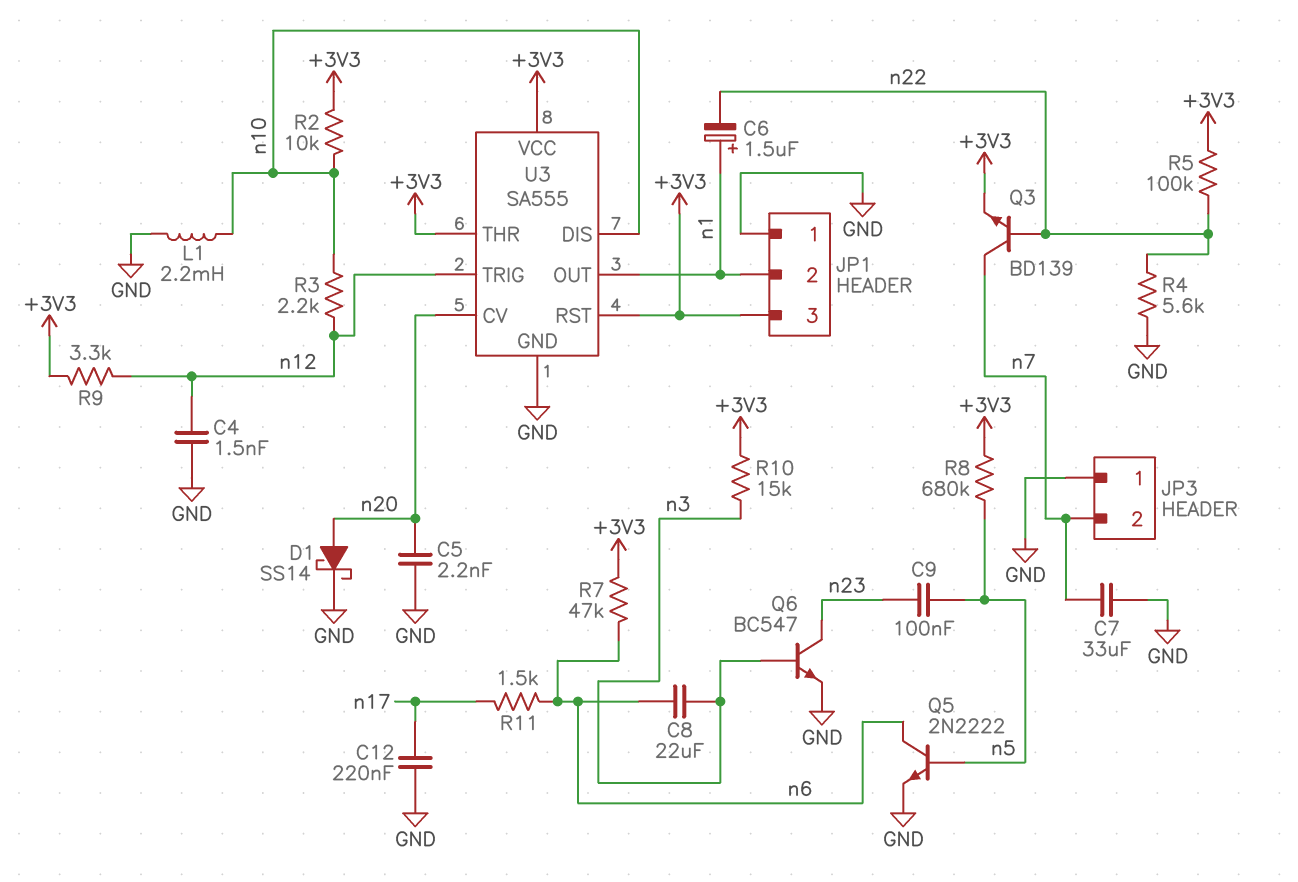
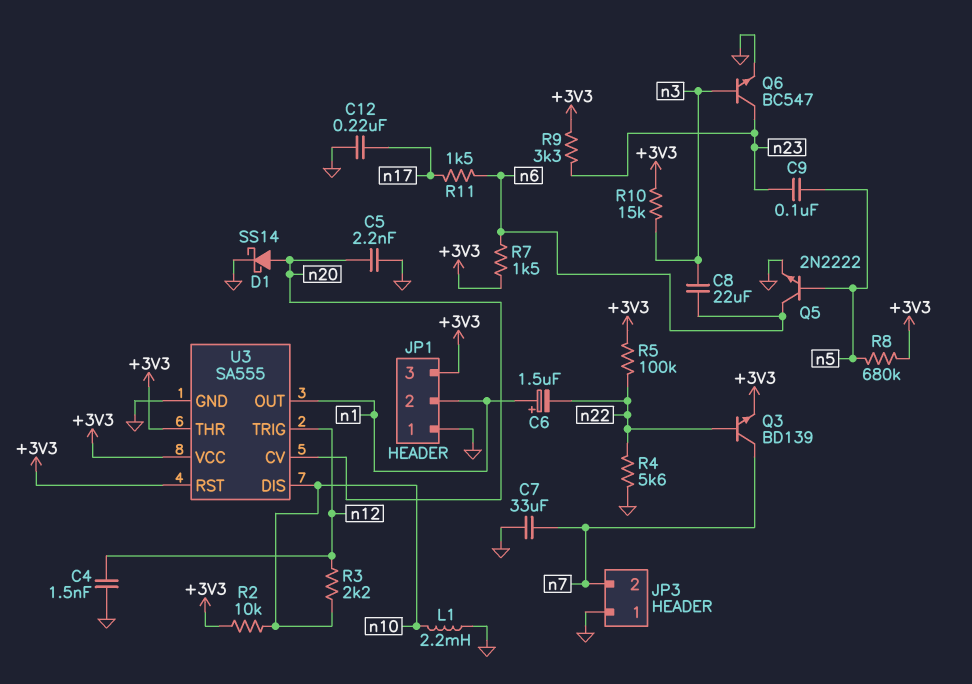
R7: 47k (+3V3, n6) -> 1.5k (+3V3, n6)
R9: 3.3k (+3V3, n12) -> 3.3k (+3V3, n23)

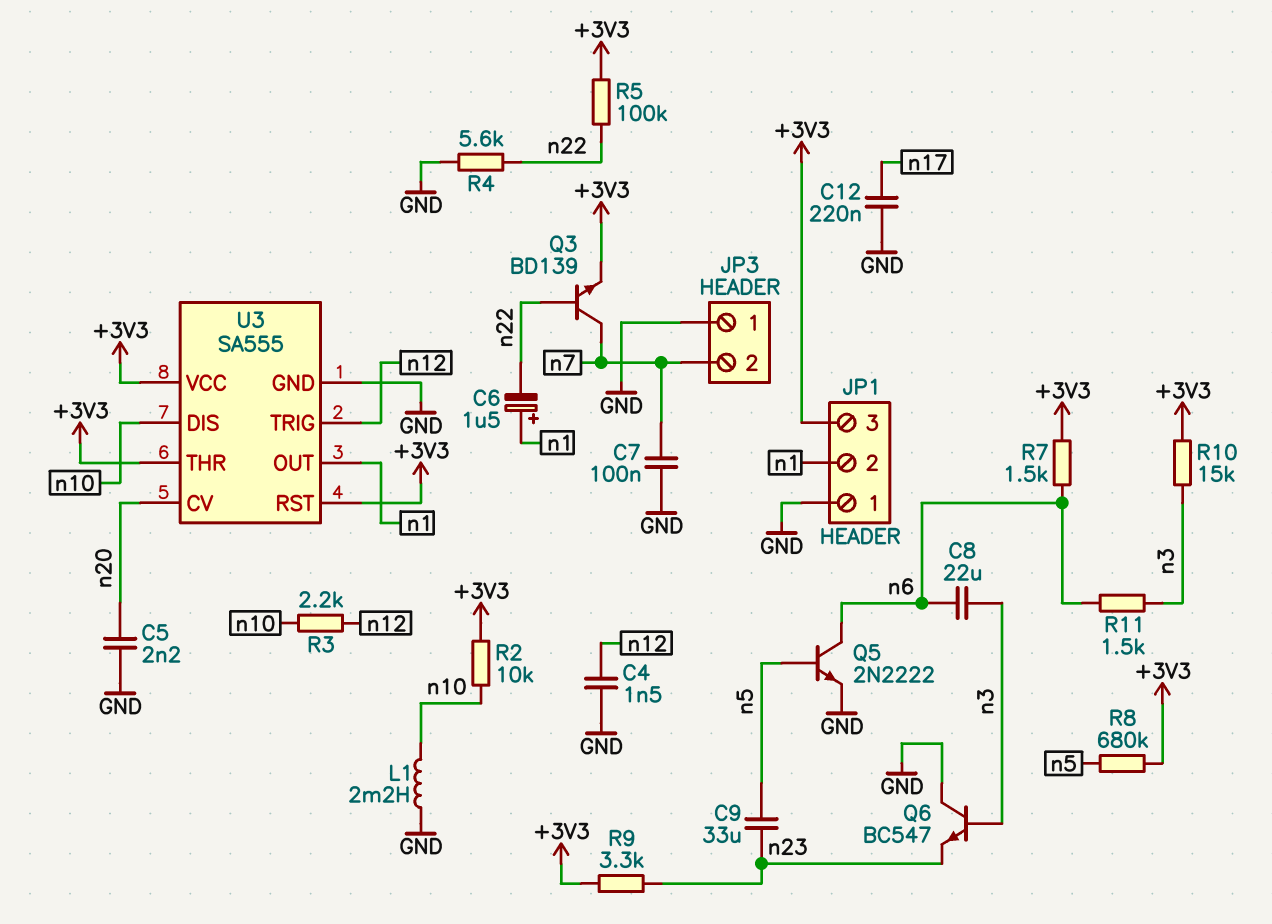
C7: 33uF (GND, n7) -> 100nF (GND, n7)
C9: 100nF (n5, n23) -> 33uF (n5, n23)
D1: schottky SS14 (A n20, K GND) -> none
Q6: NPN BC547 (B n3, C n23, E GND) -> NPN BC547 (B n3, C GND, E n23)
R11: 1.5k (n6, n17) -> 1.5k (n3, n6)

